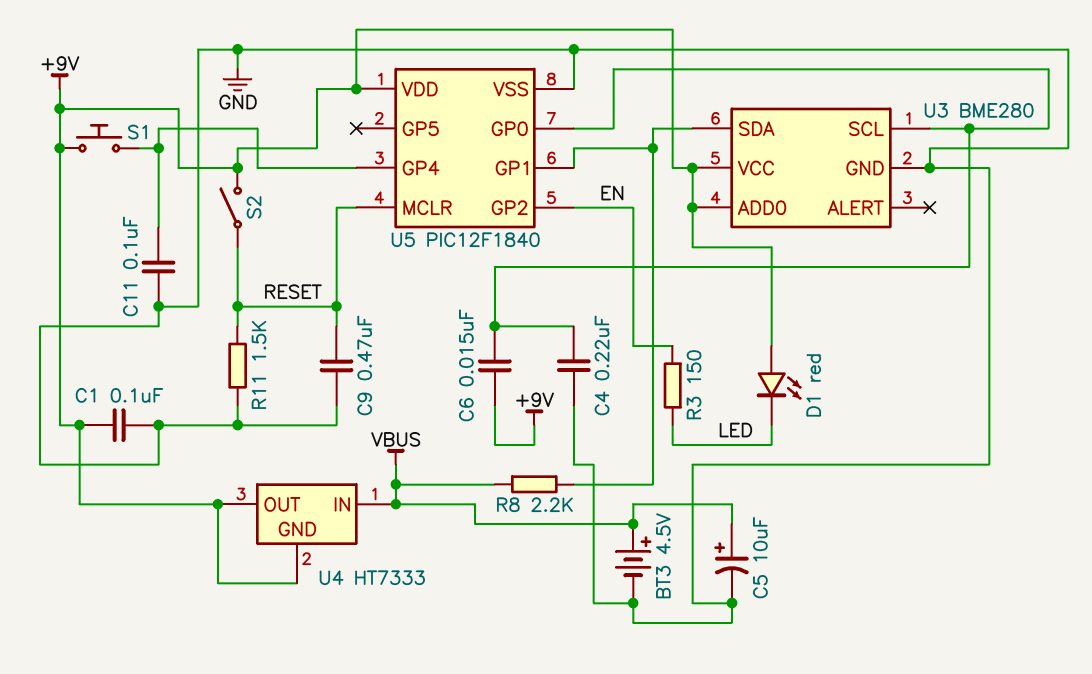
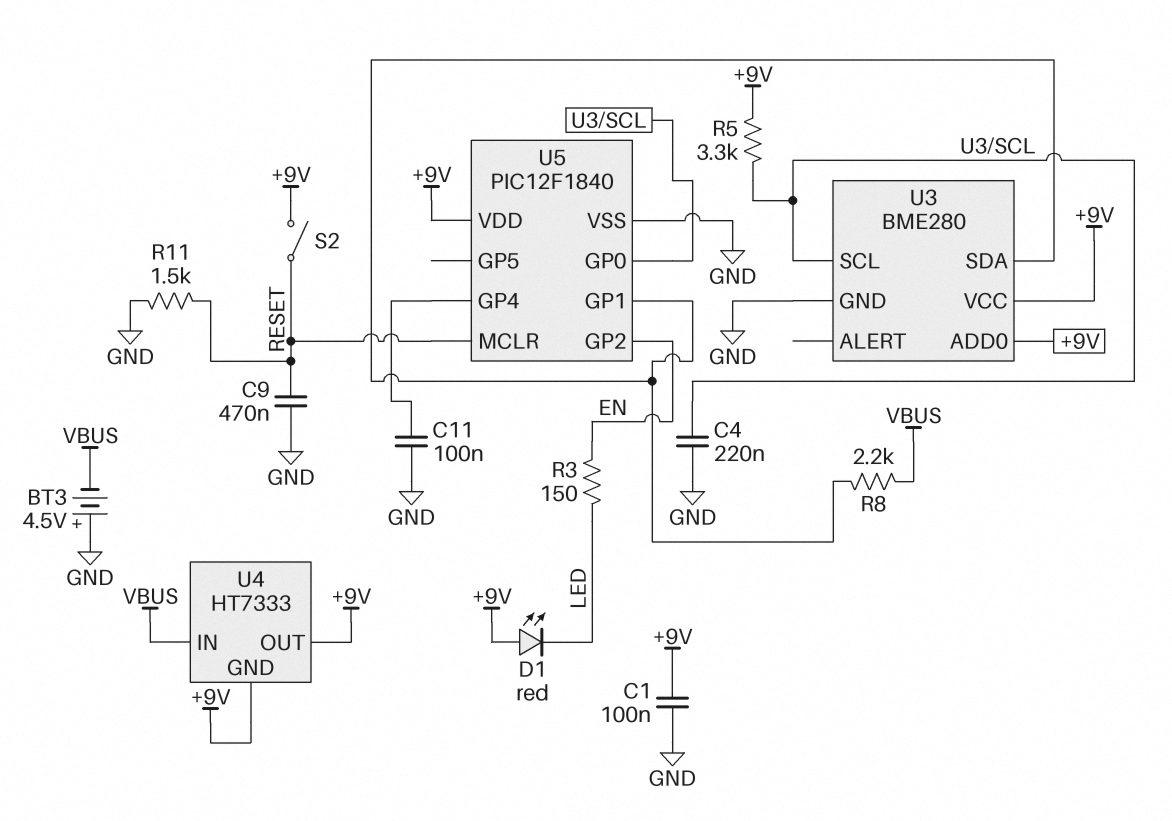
BT3: 4.5V (plus VBUS, minus GND) -> 4.5V (plus GND, minus VBUS)
C5: 10uF (plus VBUS, minus GND) -> none
C6: 15nF (+9V, U3/SCL) -> none
R5: none -> 3.3k (+9V, U3/SCL)
S1: button (+9V, U5/GP4) -> none

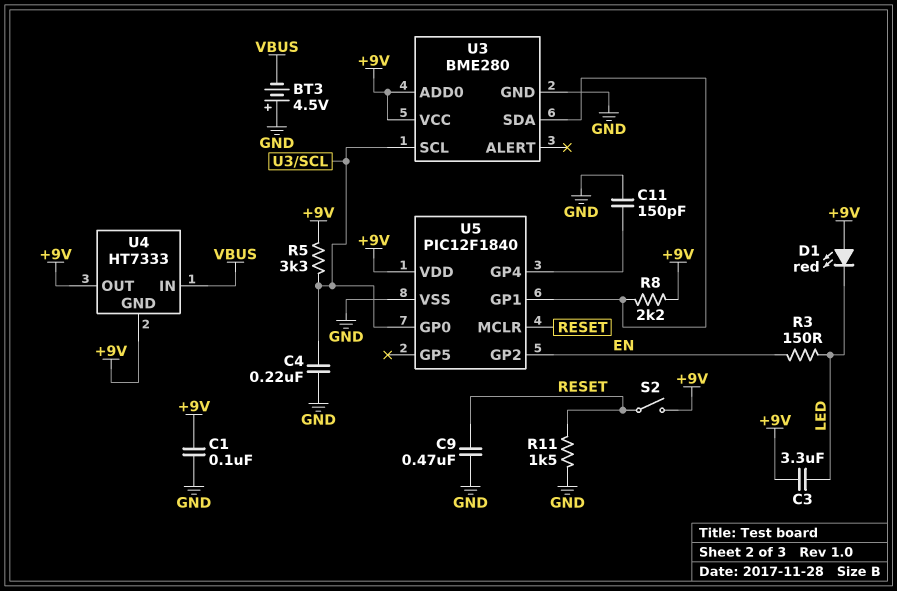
C3: none -> 3.3uF (+9V, LED)
C11: 100nF (GND, U5/GP4) -> 150pF (GND, U5/GP4)
R8: 2.2k (U3/SDA, VBUS) -> 2.2k (+9V, U3/SDA)

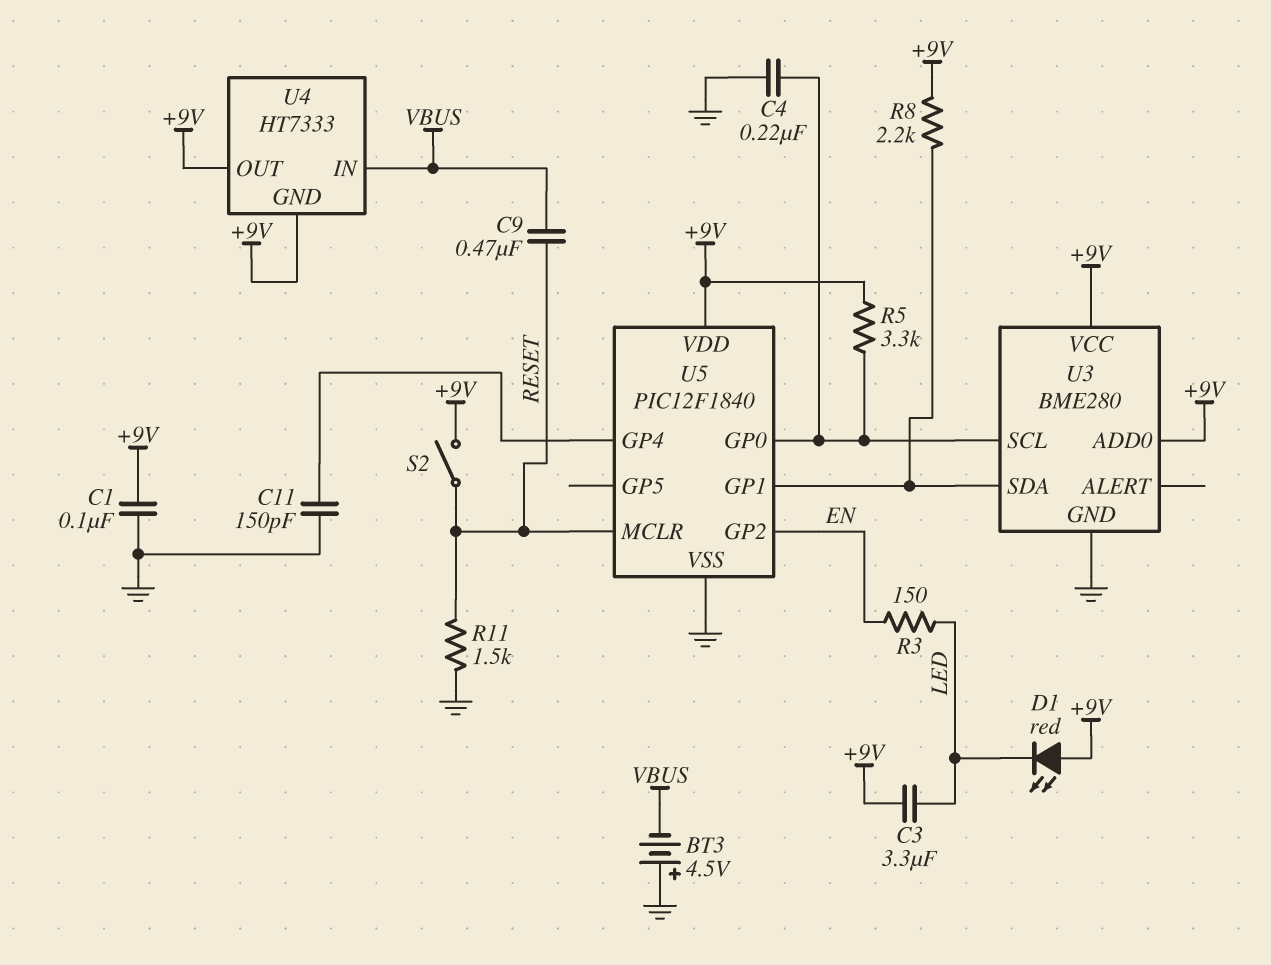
C9: 470nF (GND, RESET) -> 470nF (RESET, VBUS)

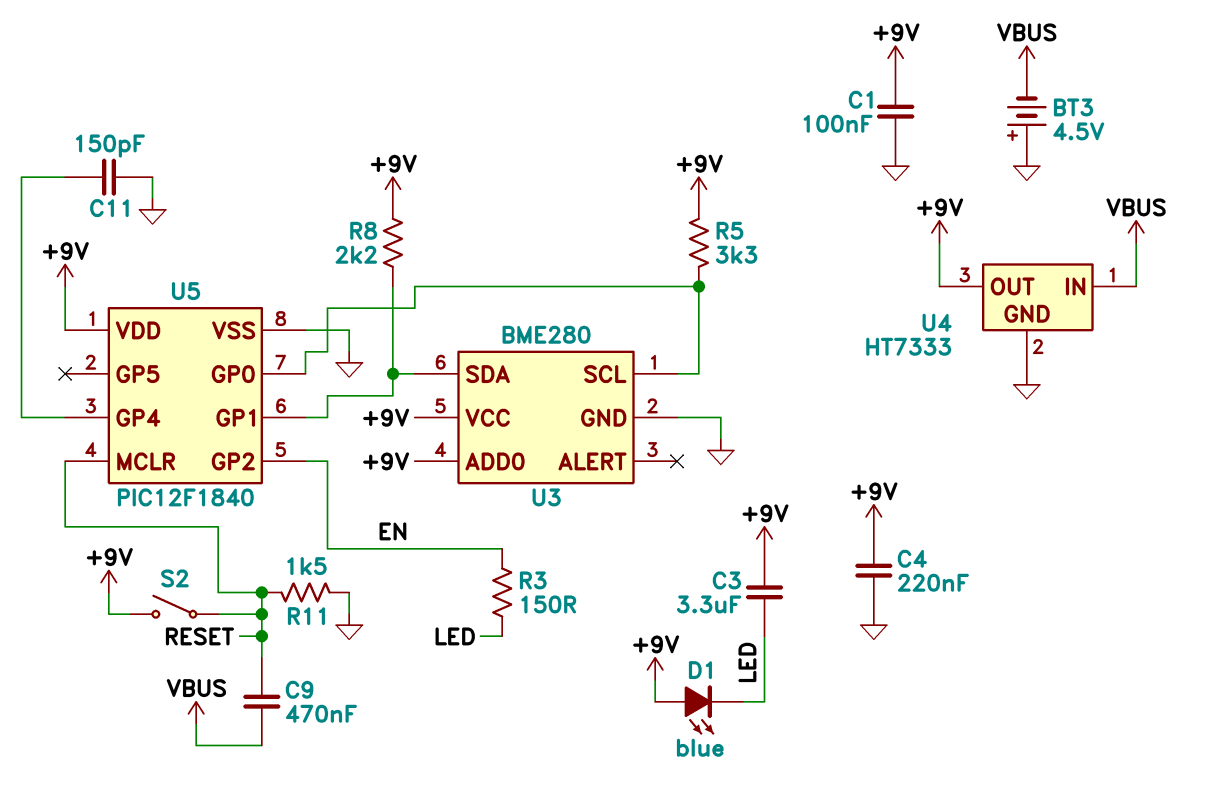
C4: 220nF (GND, U3/SCL) -> 220nF (+9V, GND)
D1: LED red (A +9V, K LED) -> LED blue (A +9V, K LED)
U4 pin GND: +9V -> GND

